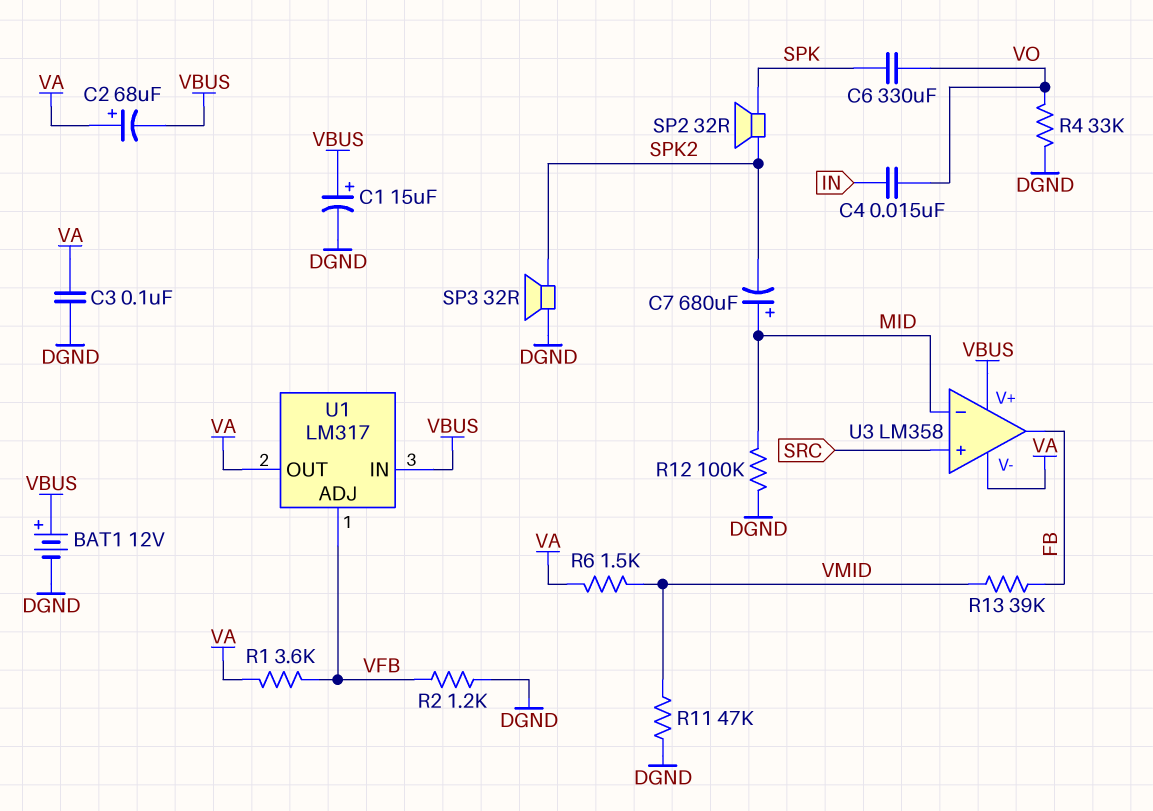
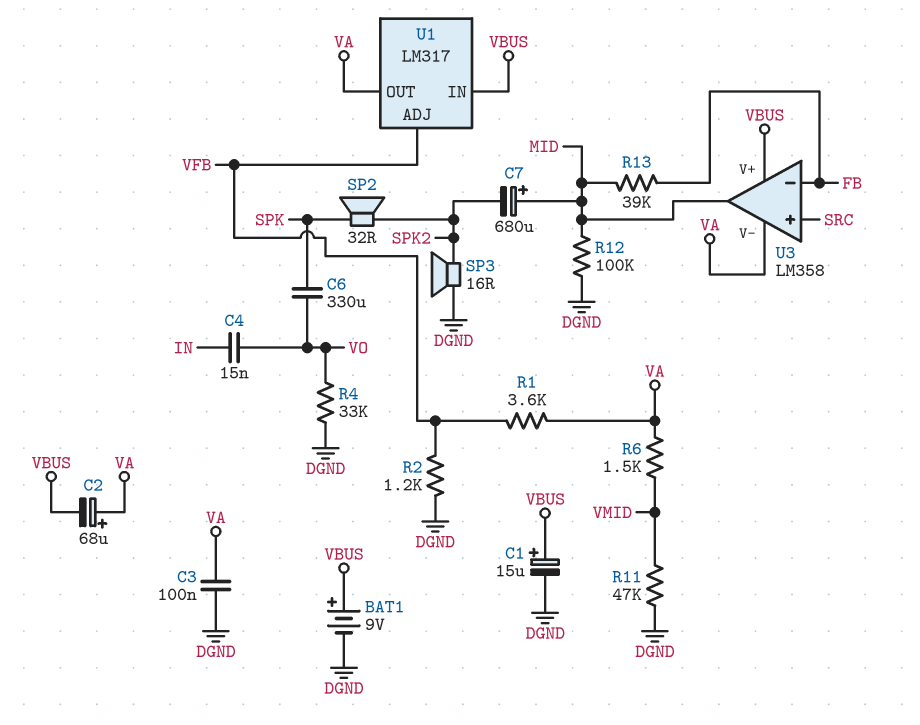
BAT1: 12V (plus VBUS, minus DGND) -> 9V (plus VBUS, minus DGND)
R13: 39k (FB, VMID) -> 39k (FB, MID)
SP3: speaker 32R (DGND, SPK2) -> speaker 16R (DGND, SPK2)
U3 pin in-: MID -> FB
U3 pin out: FB -> MID

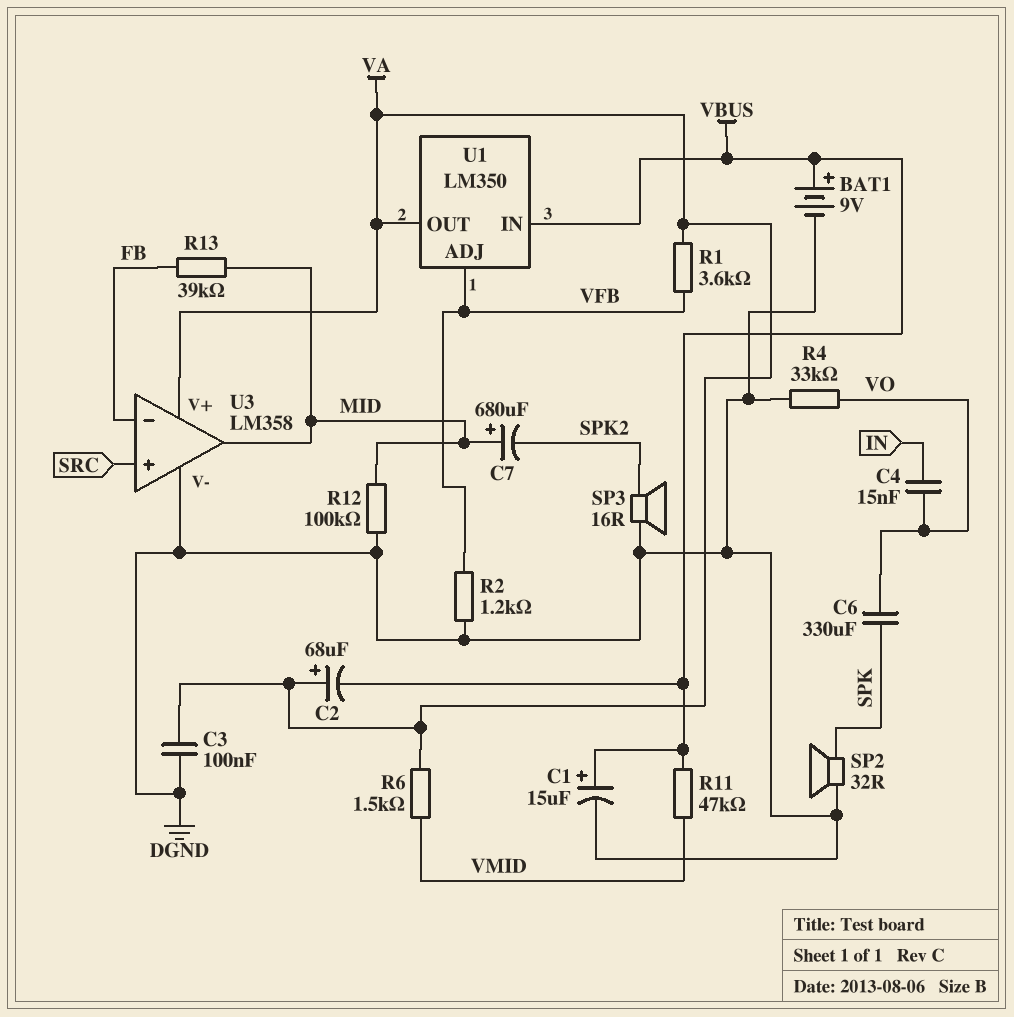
R11: 47k (DGND, VMID) -> 47k (VBUS, VMID)
SP2: speaker 32R (SPK, SPK2) -> speaker 32R (DGND, SPK)
U1: LM317 -> LM350
U3 pin V+: VBUS -> VA
U3 pin V-: VA -> DGND

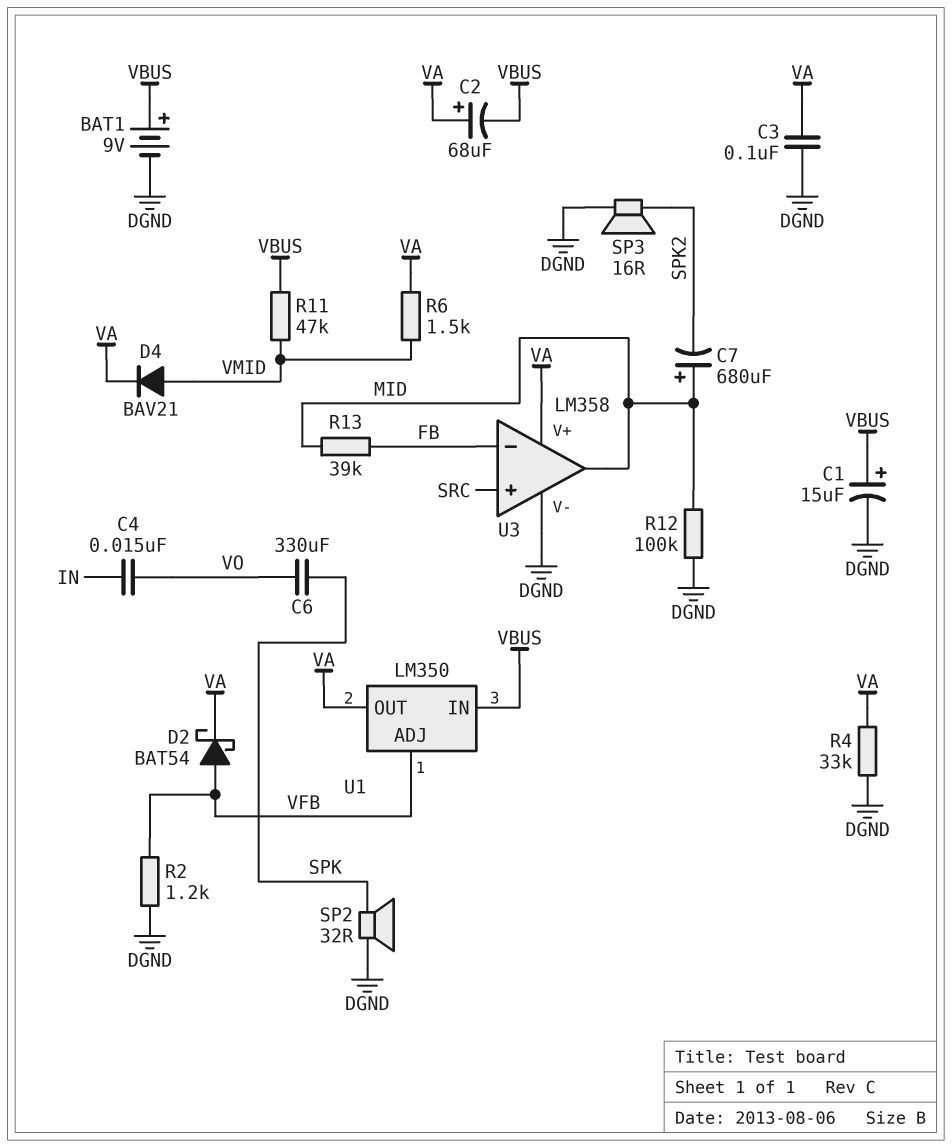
D2: none -> schottky BAT54 (A VFB, K VA)
D4: none -> diode BAV21 (A VMID, K VA)
R1: 3.6k (VA, VFB) -> none
R4: 33k (DGND, VO) -> 33k (DGND, VA)

